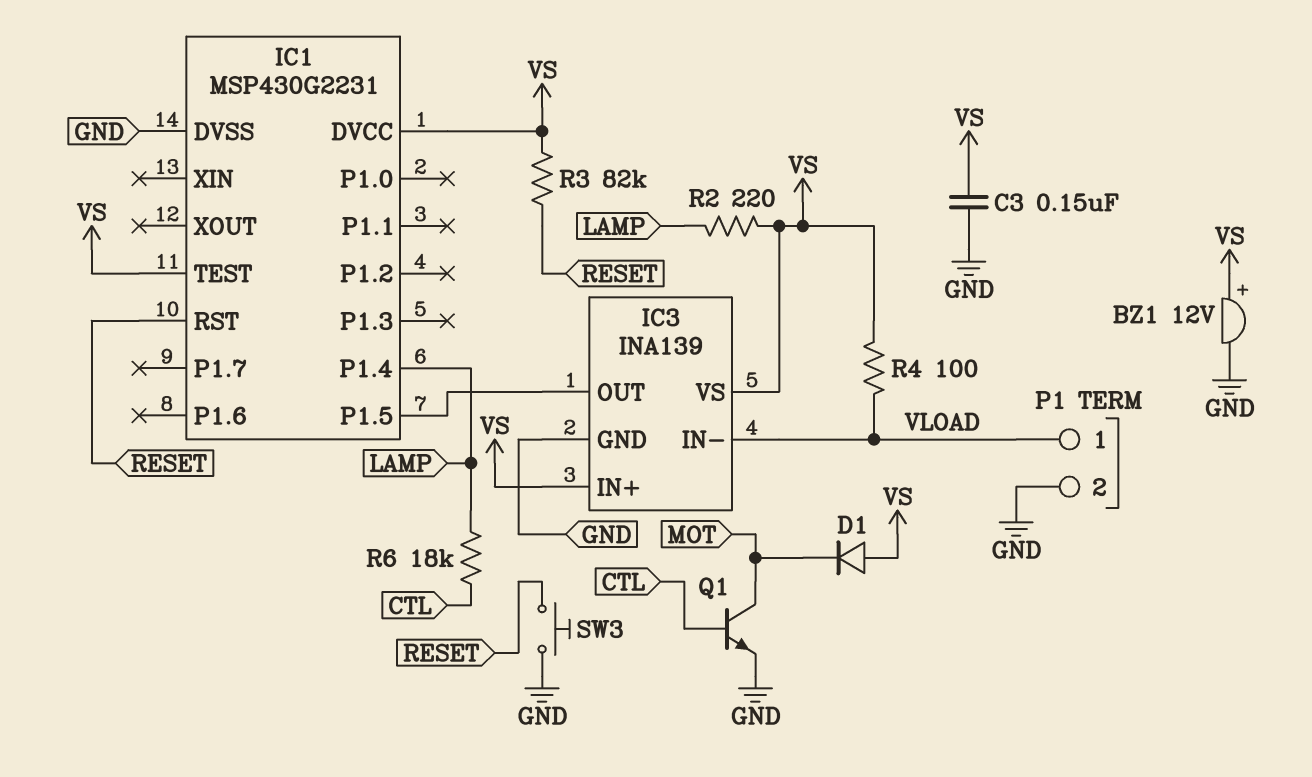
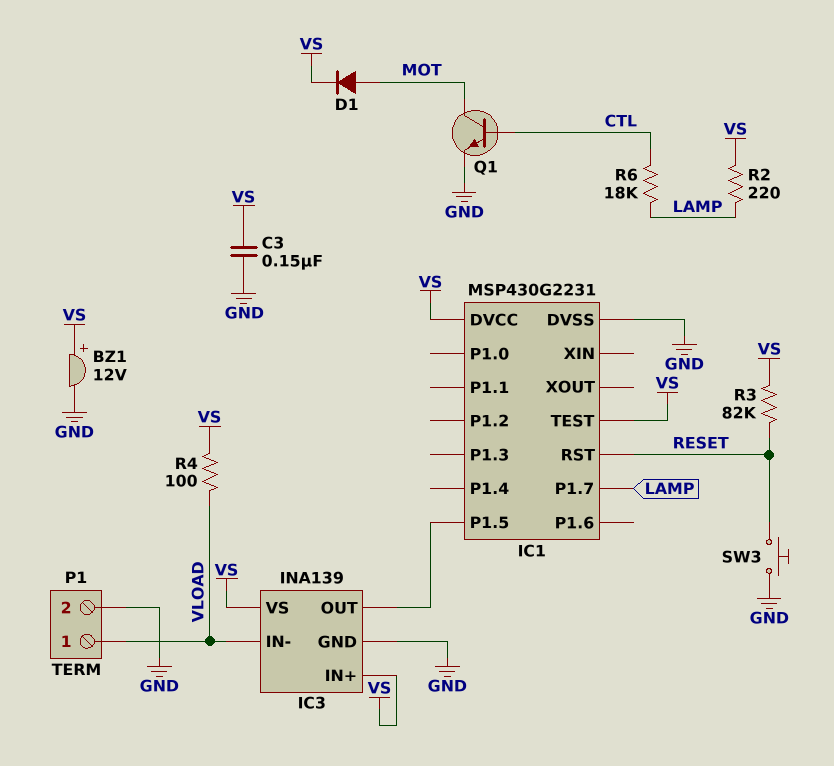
D1: diode (A VS, K MOT) -> diode (A MOT, K VS)
IC1 pin P1.4: LAMP -> none
IC1 pin P1.7: none -> LAMP

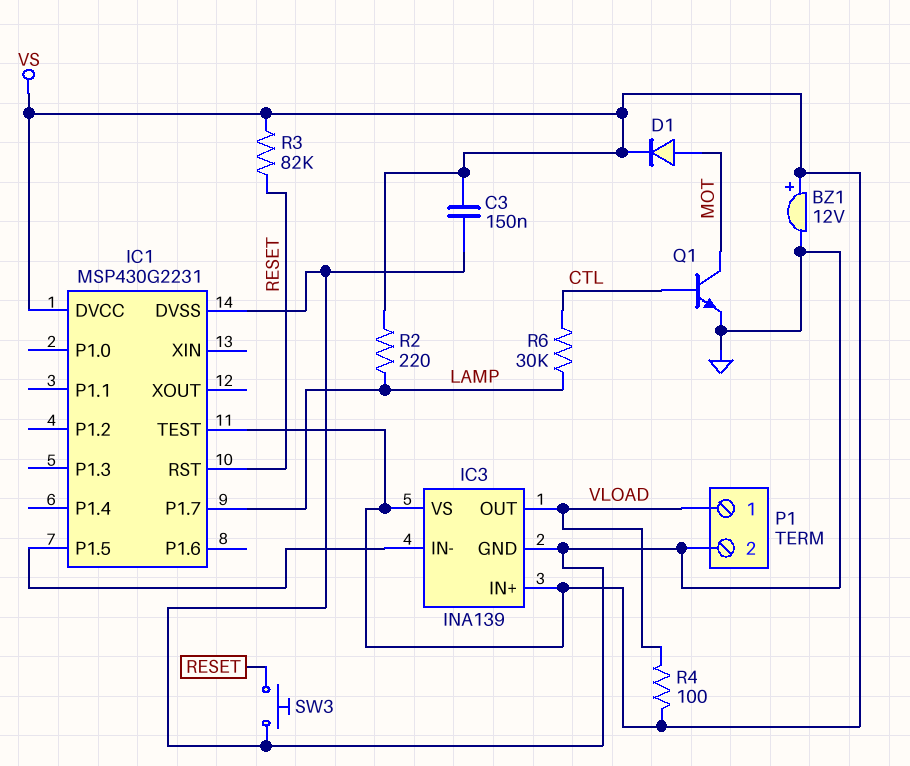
IC3 pin IN-: VLOAD -> IC1/P1.5
IC3 pin OUT: IC1/P1.5 -> VLOAD
R6: 18k (CTL, LAMP) -> 30k (CTL, LAMP)

